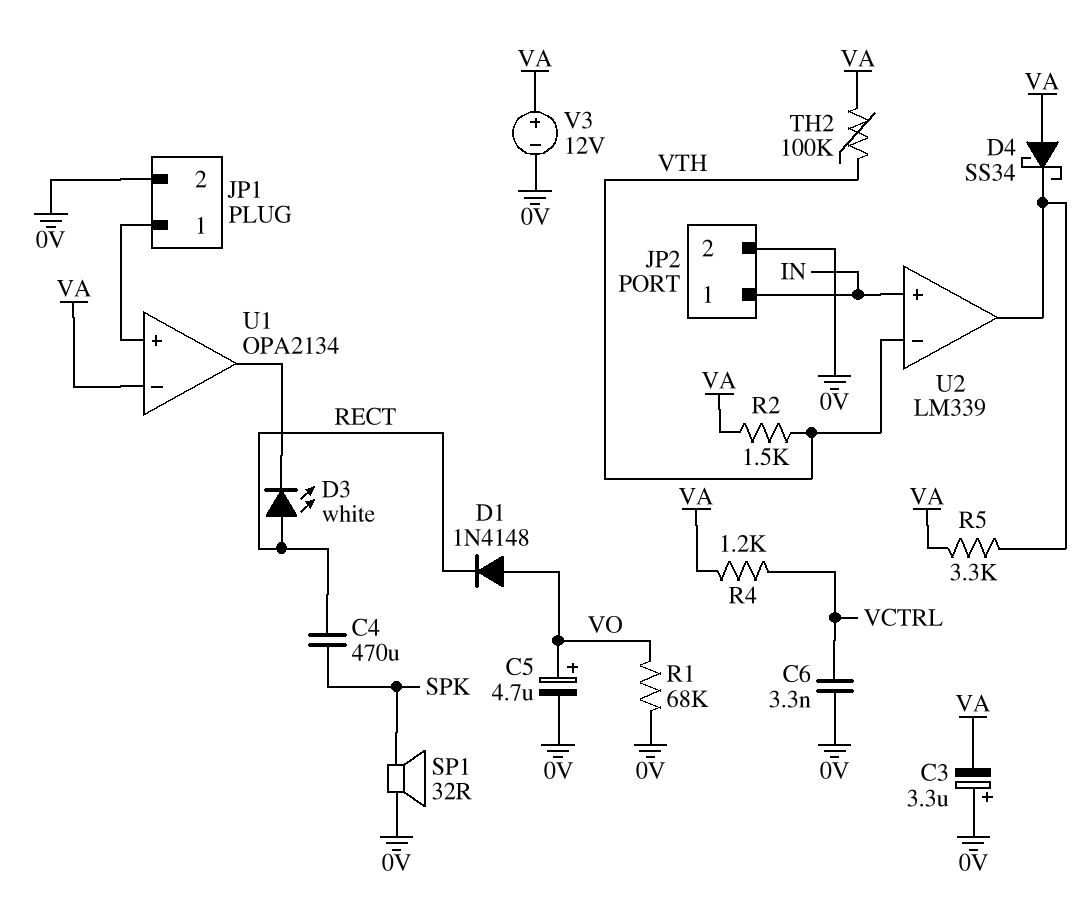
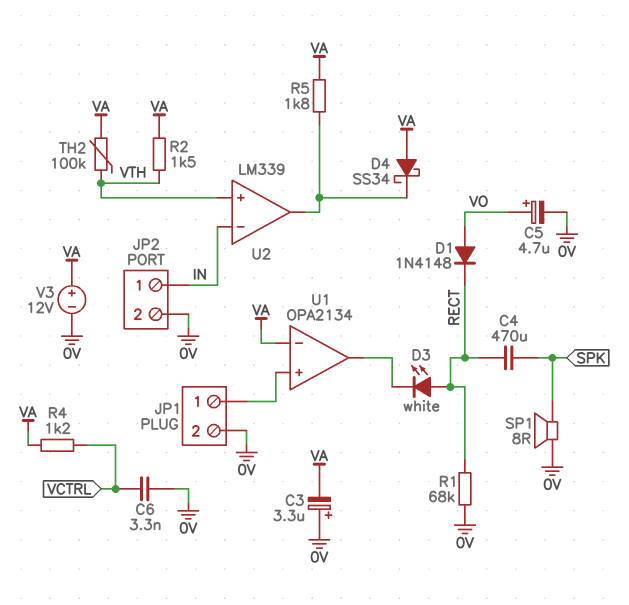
R1: 68k (0V, VO) -> 68k (0V, RECT)
R5: 3.3k (U2/out, VA) -> 1.8k (U2/out, VA)
SP1: speaker 32R (0V, SPK) -> speaker 8R (0V, SPK)
U2 pin in+: IN -> VTH
U2 pin in-: VTH -> IN

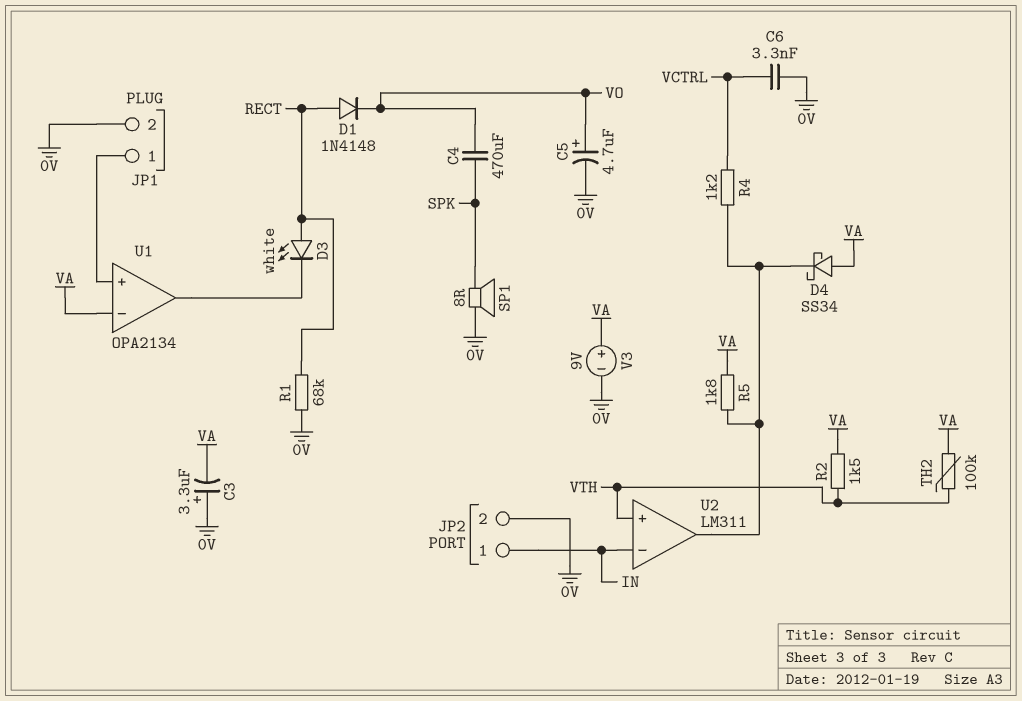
C4: 470uF (RECT, SPK) -> 470uF (SPK, VO)
D1: diode 1N4148 (A VO, K RECT) -> diode 1N4148 (A RECT, K VO)
R4: 1.2k (VA, VCTRL) -> 1.2k (U2/out, VCTRL)
U2: LM339 -> LM311
V3: 12V (plus VA, minus 0V) -> 9V (plus VA, minus 0V)

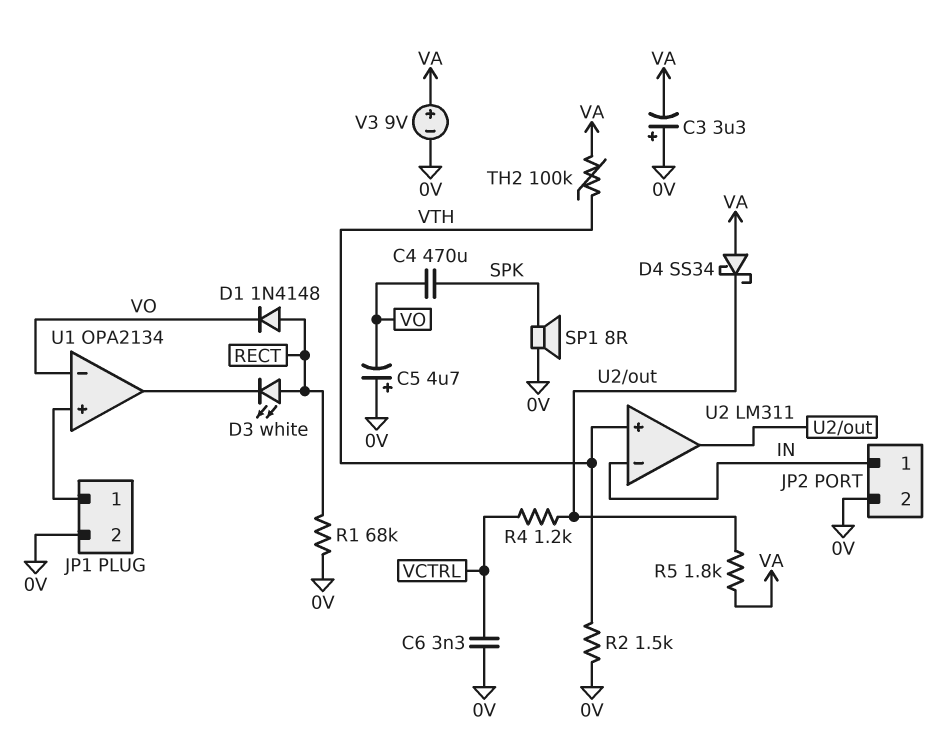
C5: 4.7uF (plus VO, minus 0V) -> 4.7uF (plus 0V, minus VO)
R2: 1.5k (VA, VTH) -> 1.5k (0V, VTH)
U1 pin in-: VA -> VO

